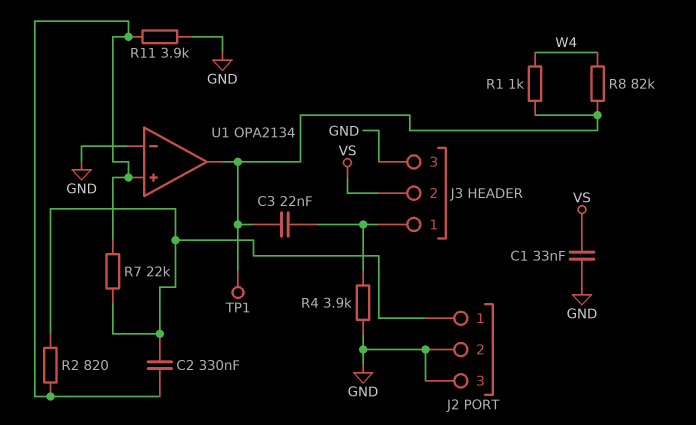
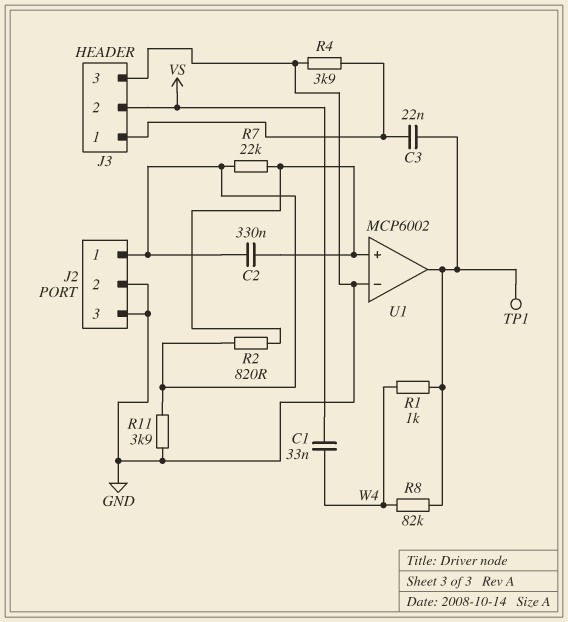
C1: 33nF (GND, VS) -> 33nF (VS, W4)
R11: 3.9k (GND, U1/in+) -> 3.9k (GND, J2/1)
U1: OPA2134 -> MCP6002

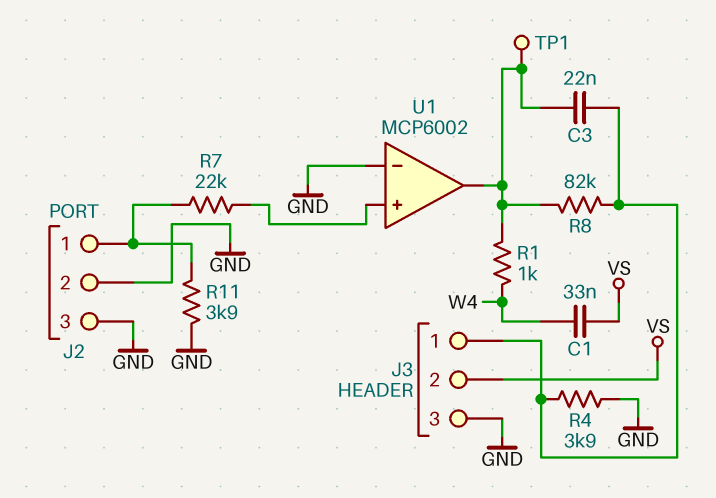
C2: 330nF (J2/1, U1/in+) -> none
R2: 820 (J2/1, U1/in+) -> none
R8: 82k (U1/out, W4) -> 82k (J3/1, U1/out)

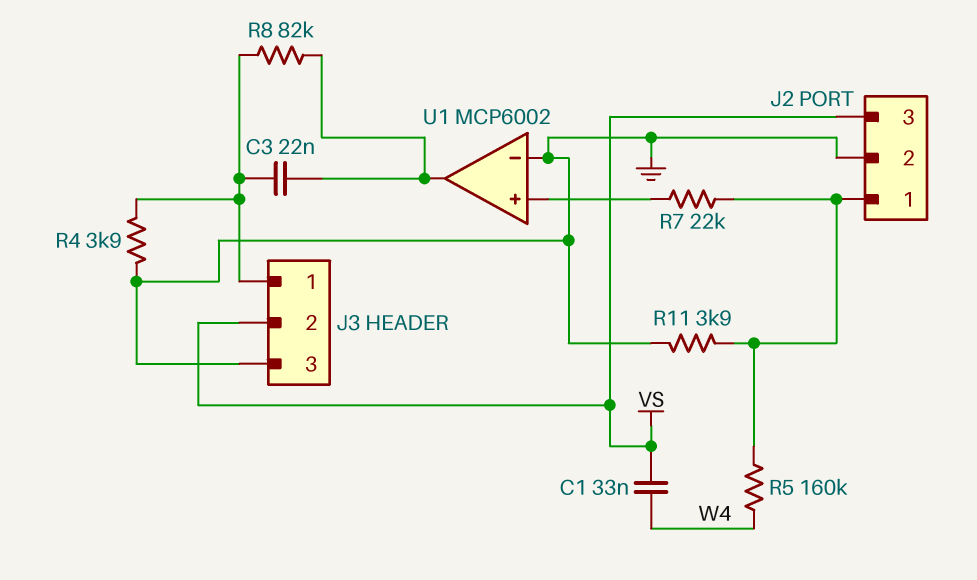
J2 pin 3: GND -> VS
R1: 1k (U1/out, W4) -> none
R5: none -> 160k (J2/1, W4)
TP1: test point (U1/out) -> none

